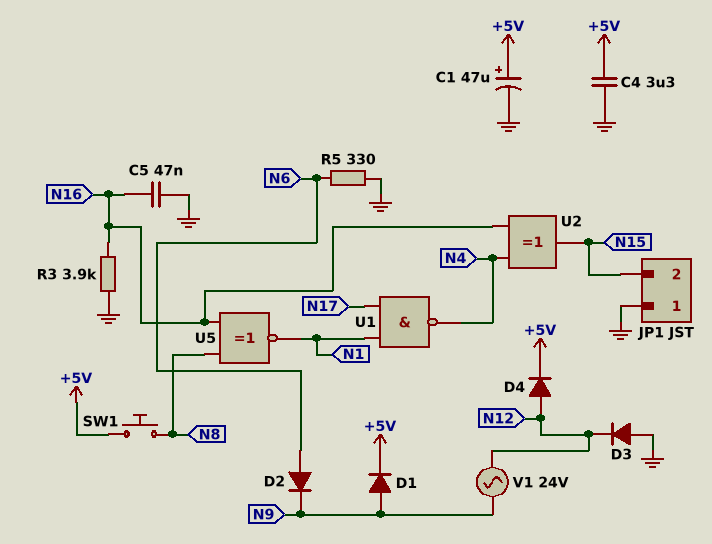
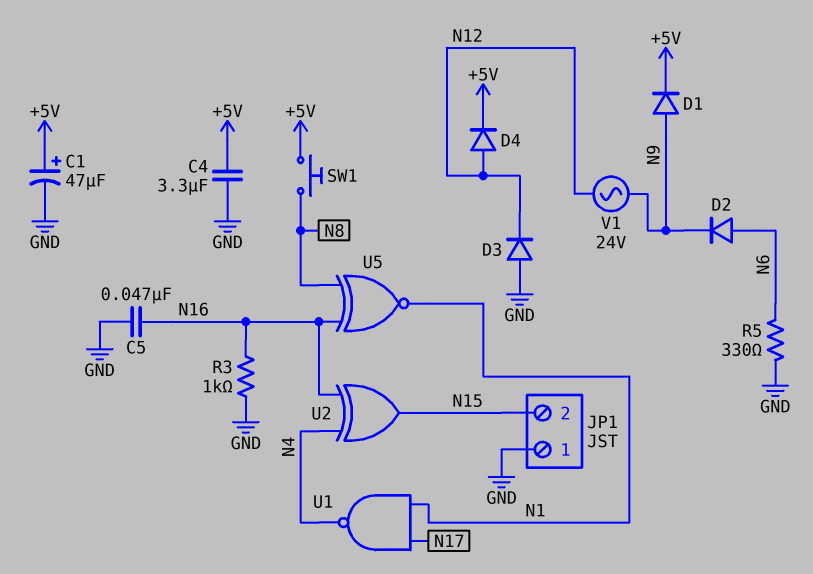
R3: 3.9k (GND, N16) -> 1k (GND, N16)

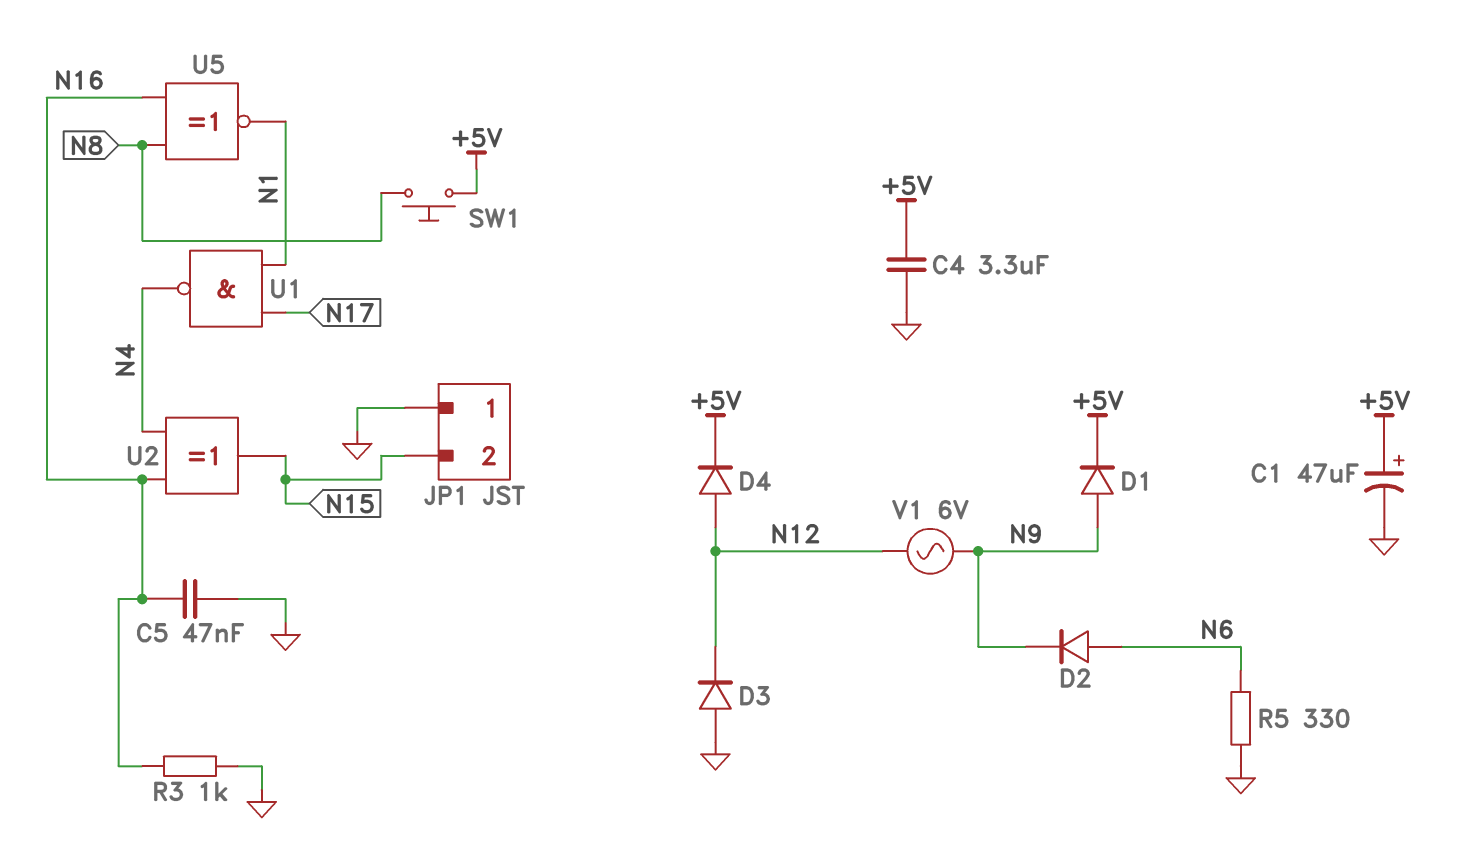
V1: AC 24V (N9, N12) -> AC 6V (N9, N12)

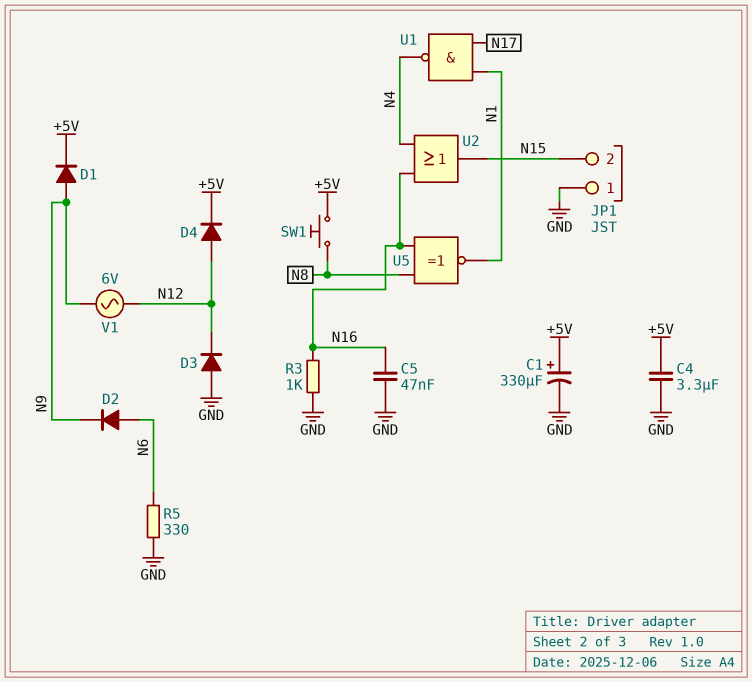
C1: 47uF (plus +5V, minus GND) -> 330uF (plus +5V, minus GND)
U2: XOR (in N4, in N16, out N15) -> OR (in N4, in N16, out N15)

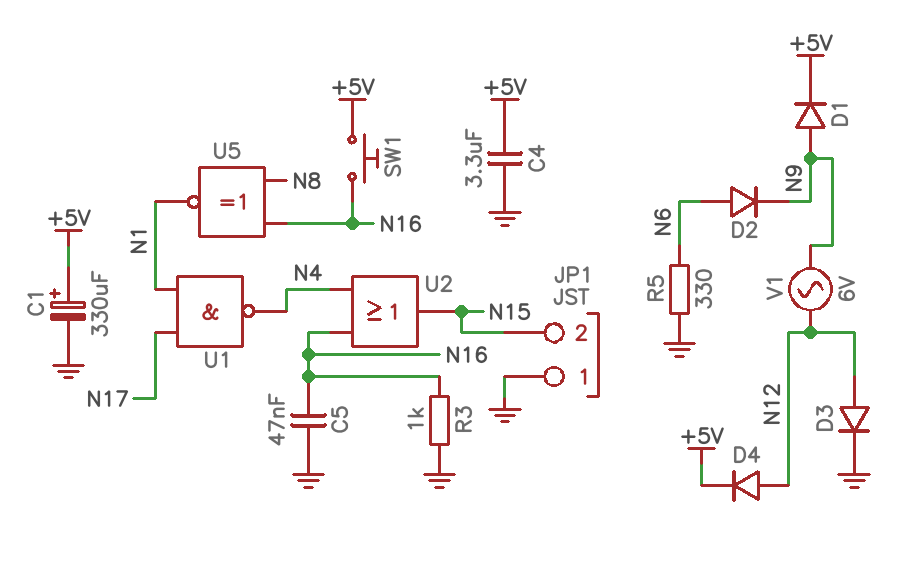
D3: diode (A GND, K N12) -> diode (A N12, K GND)
SW1: button (+5V, N8) -> button (+5V, N16)

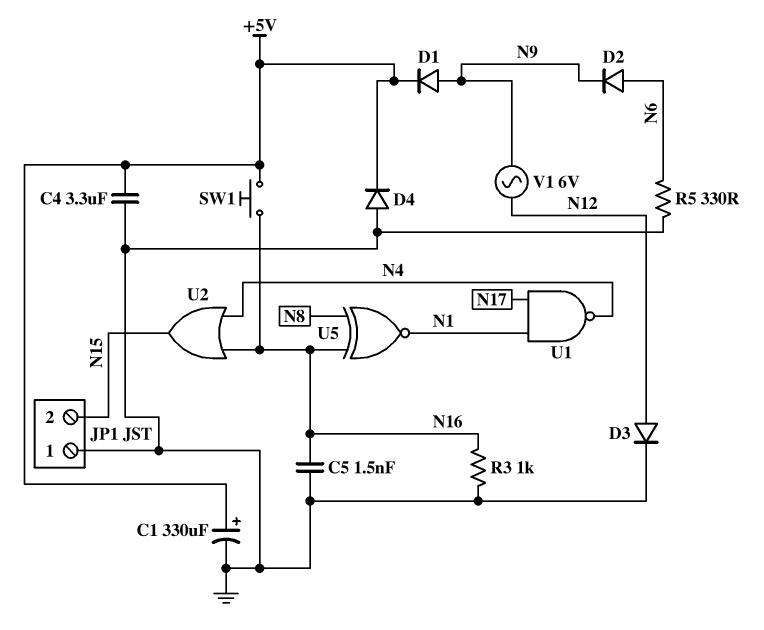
C5: 47nF (GND, N16) -> 1.5nF (GND, N16)
D4: diode (A N12, K +5V) -> diode (A GND, K +5V)

